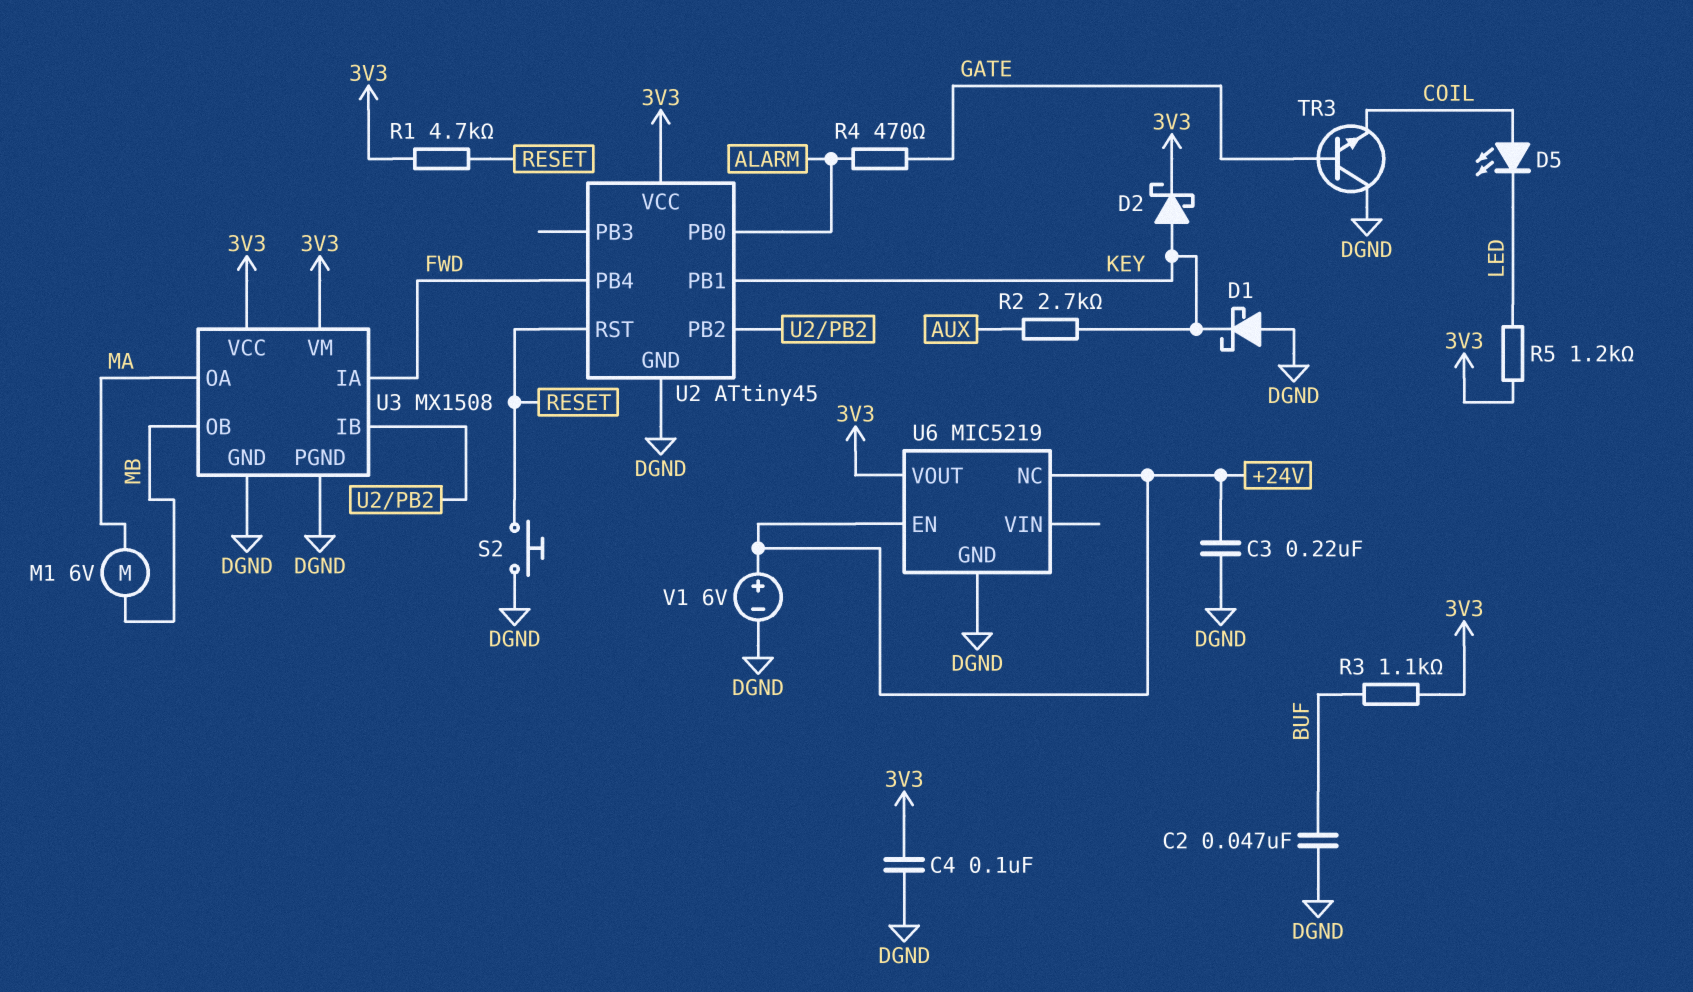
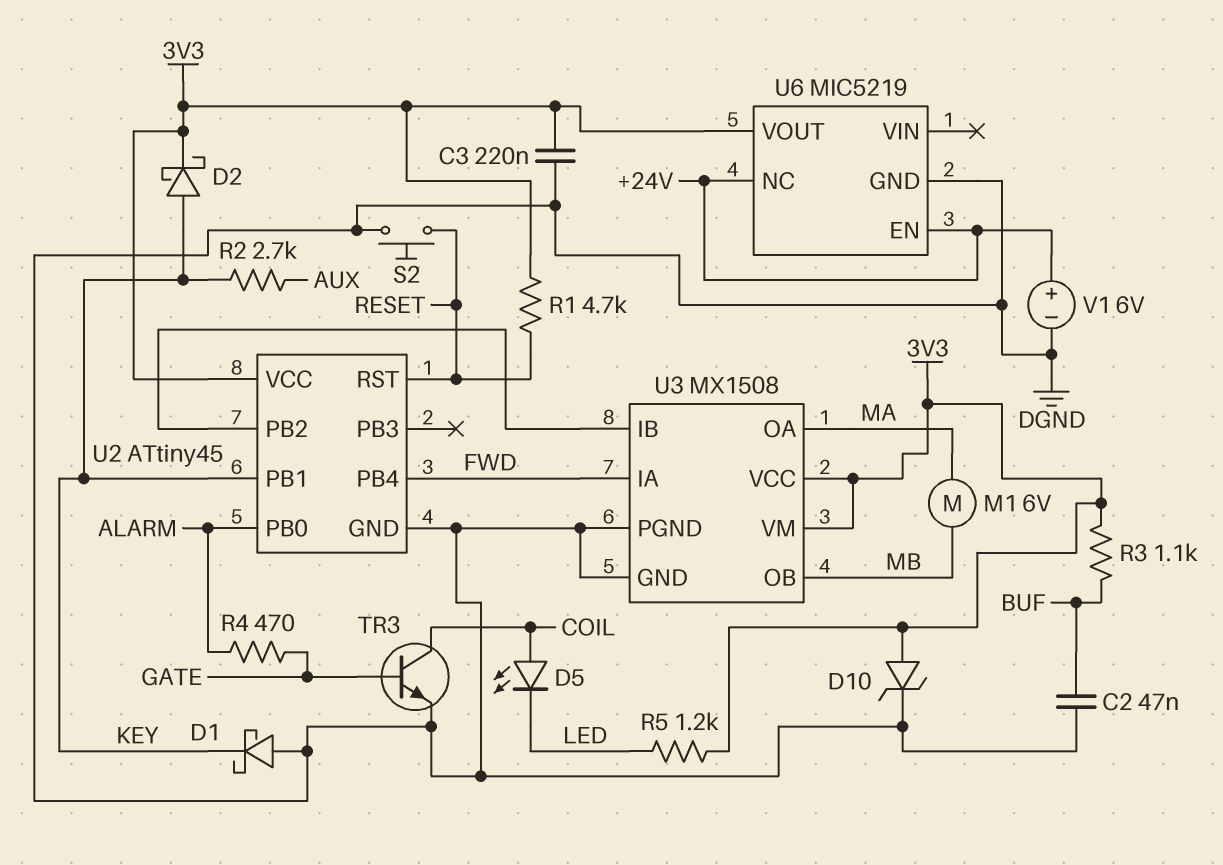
C3: 220nF (+24V, DGND) -> 220nF (3V3, DGND)
C4: 100nF (3V3, DGND) -> none
D10: none -> zener (A 3V3, K DGND)
TR3: NPN (B GATE, C DGND, E COIL) -> NPN (B GATE, C COIL, E DGND)

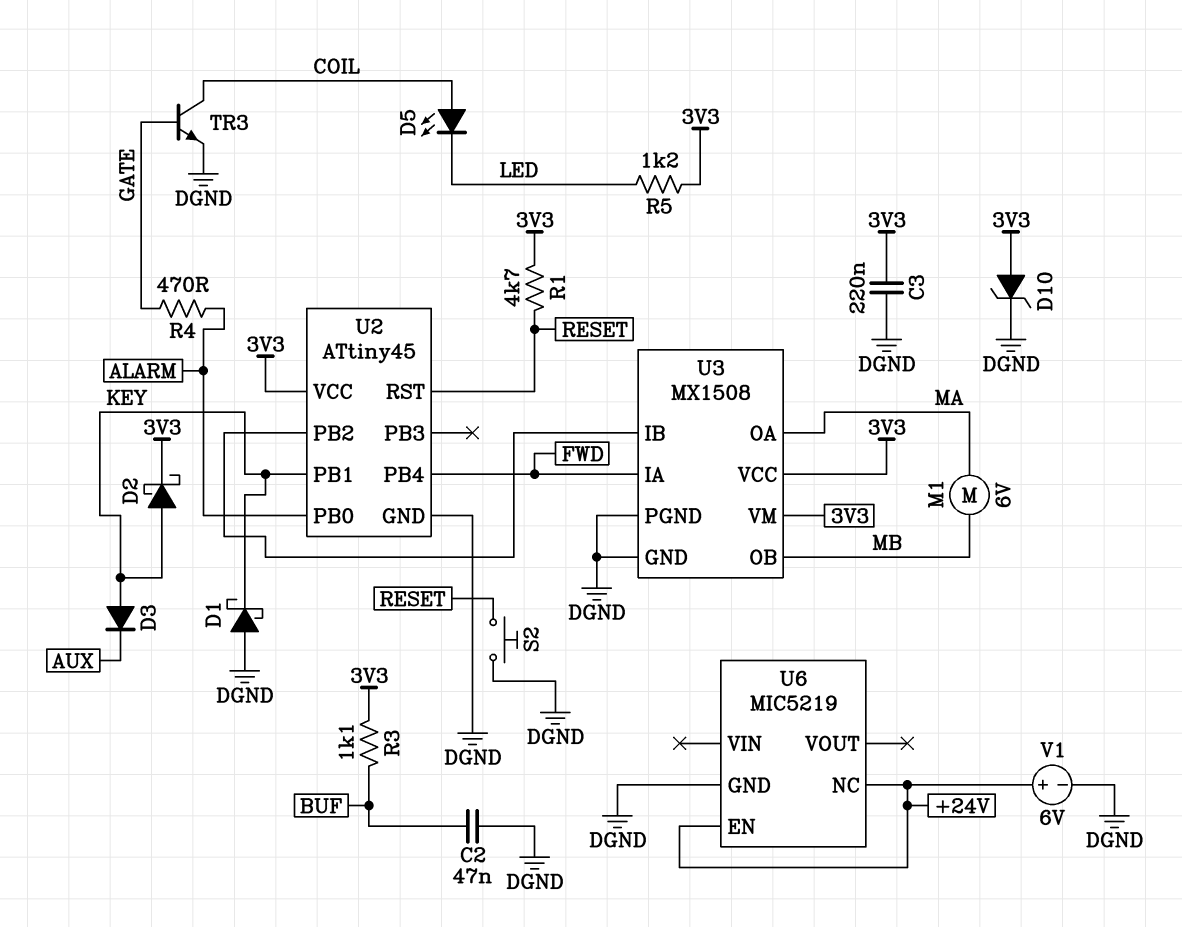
D3: none -> diode (A KEY, K AUX)
R2: 2.7k (AUX, KEY) -> none
U6 pin VOUT: 3V3 -> none

